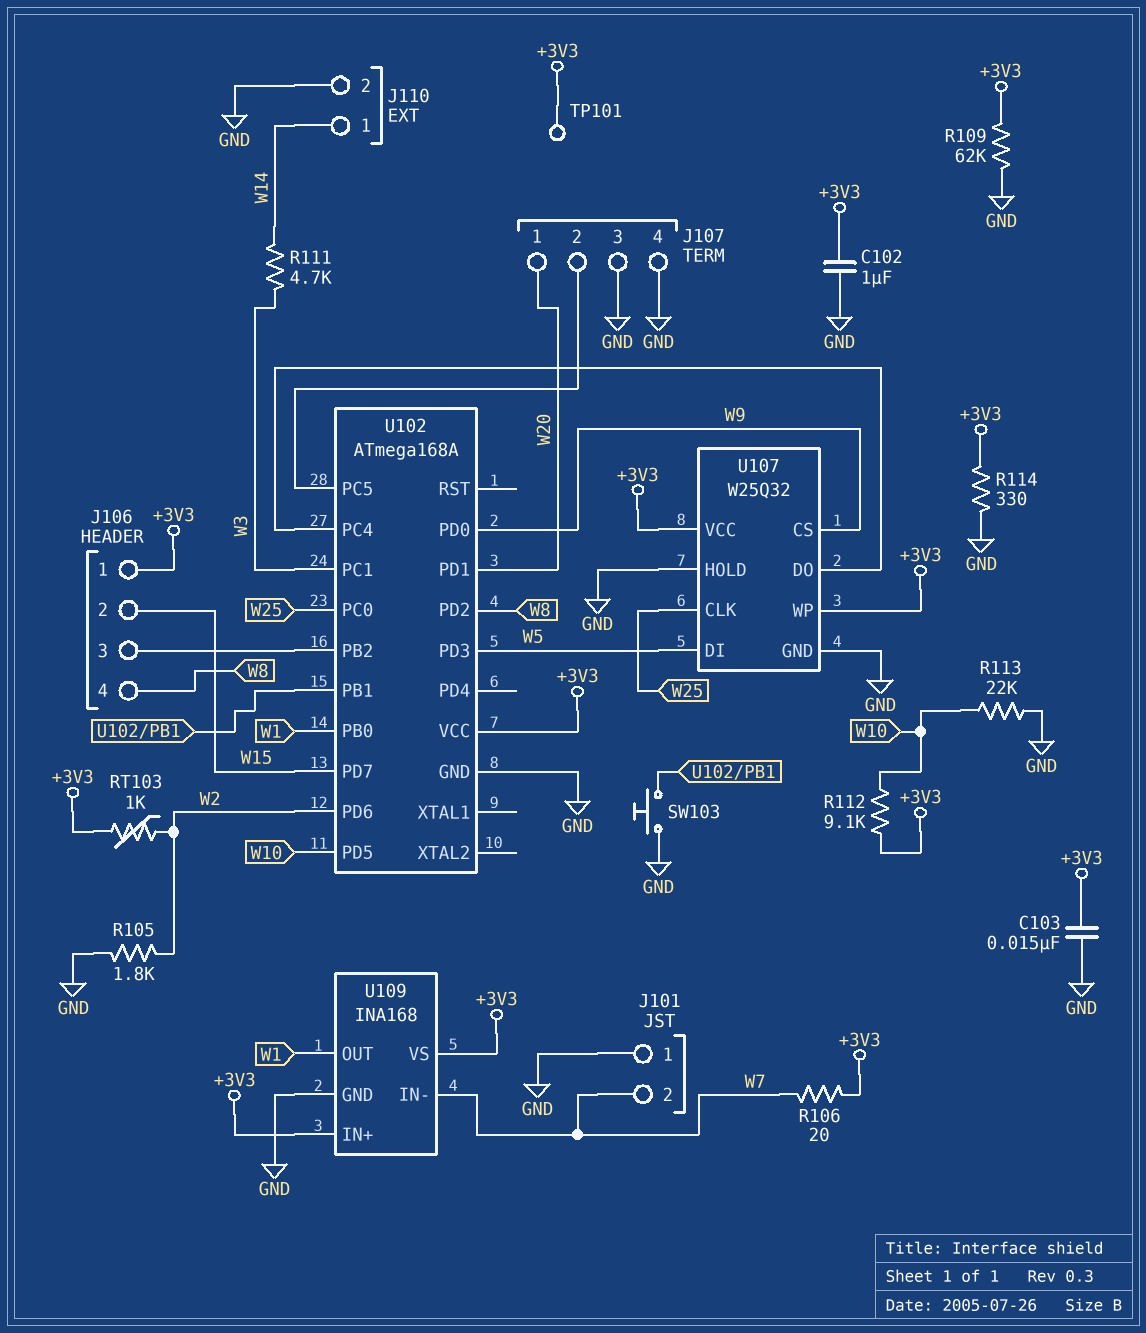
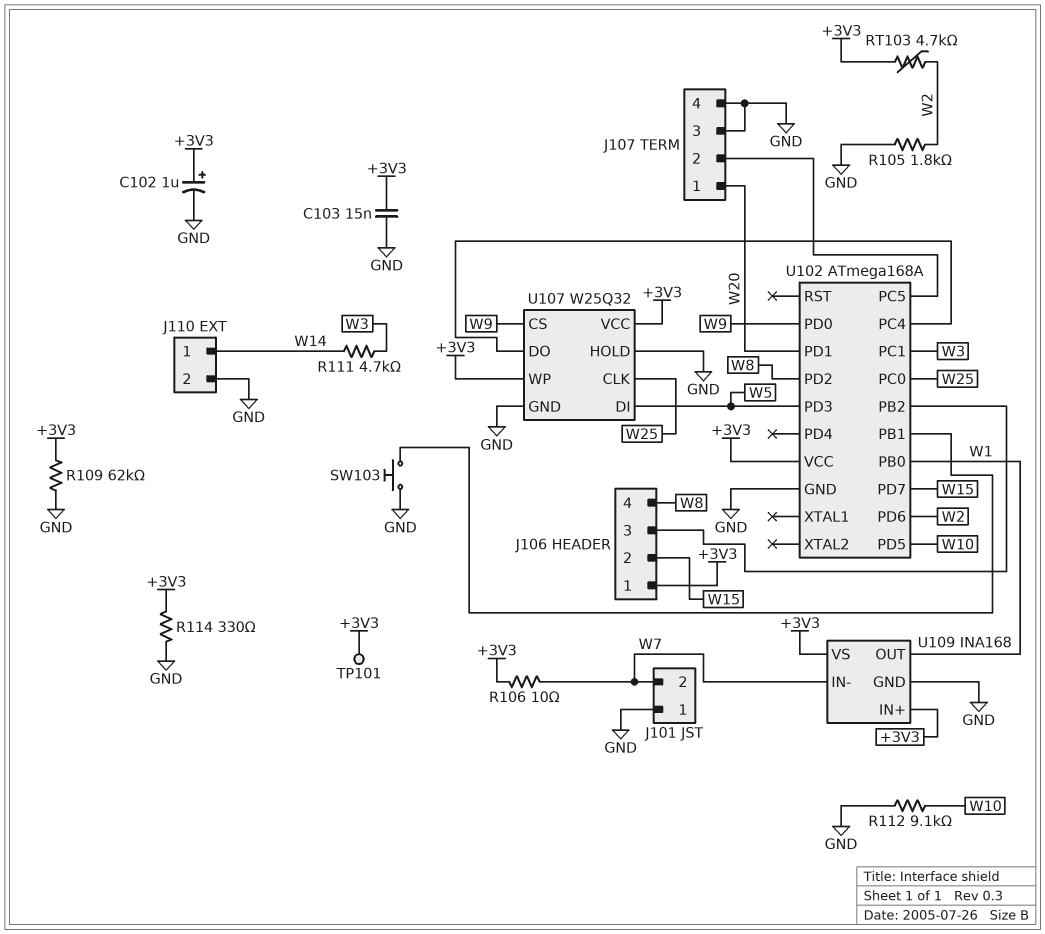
C102: 1uF (+3V3, GND) -> 1uF (plus +3V3, minus GND)
R106: 20 (+3V3, W7) -> 10 (+3V3, W7)
R112: 9.1k (+3V3, W10) -> 9.1k (GND, W10)
R113: 22k (GND, W10) -> none
RT103: 1k (+3V3, W2) -> 4.7k (+3V3, W2)

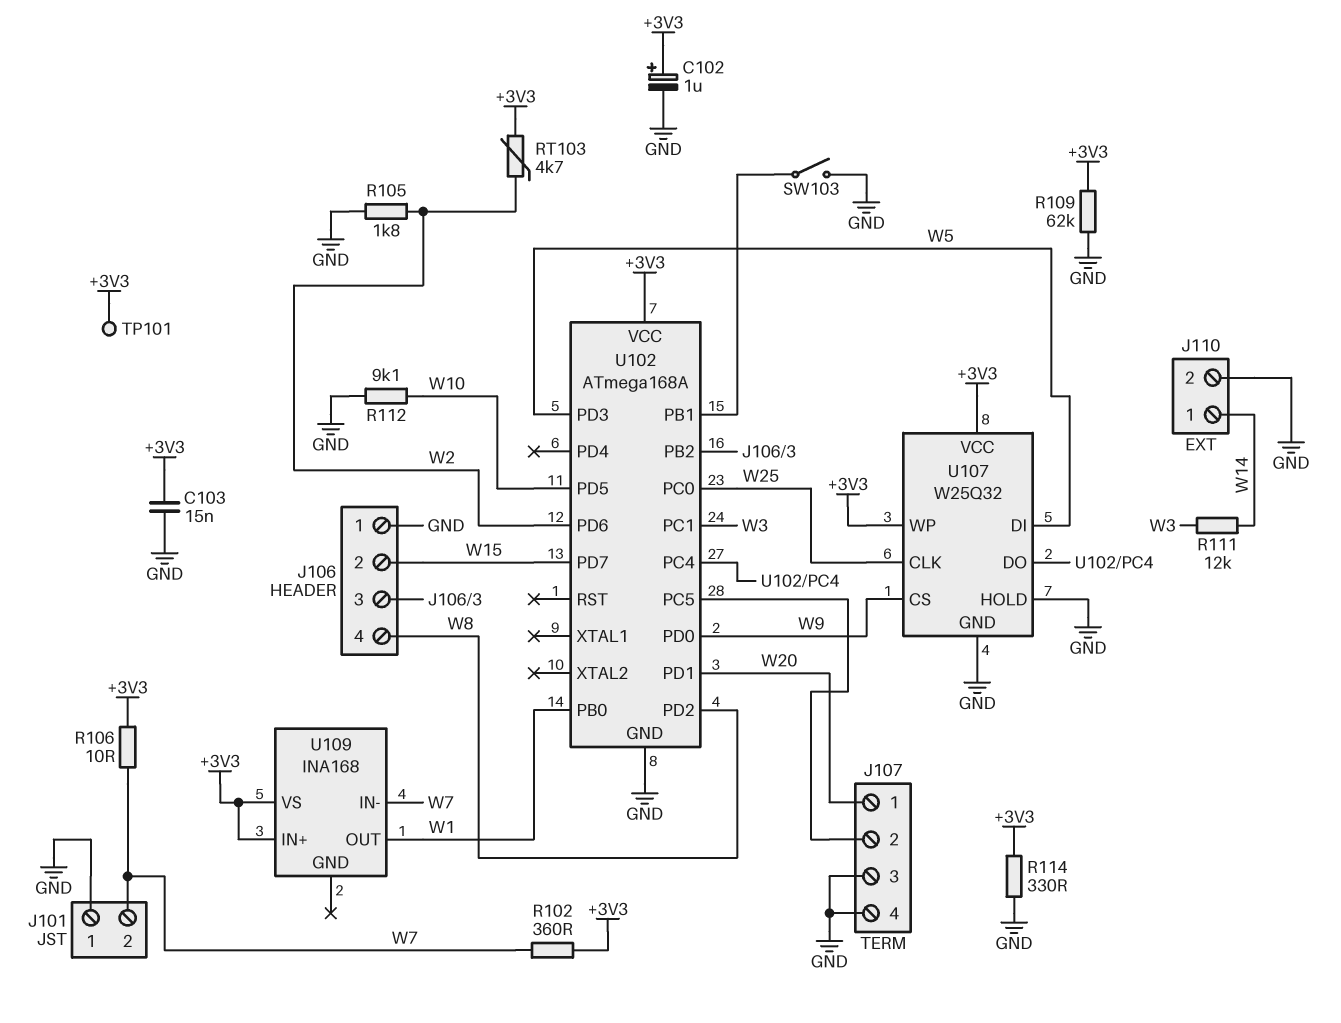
J106 pin 1: +3V3 -> GND
R102: none -> 360 (+3V3, W7)
R111: 4.7k (W3, W14) -> 12k (W3, W14)
SW103: button (GND, U102/PB1) -> switch (GND, U102/PB1)
U109 pin GND: GND -> none

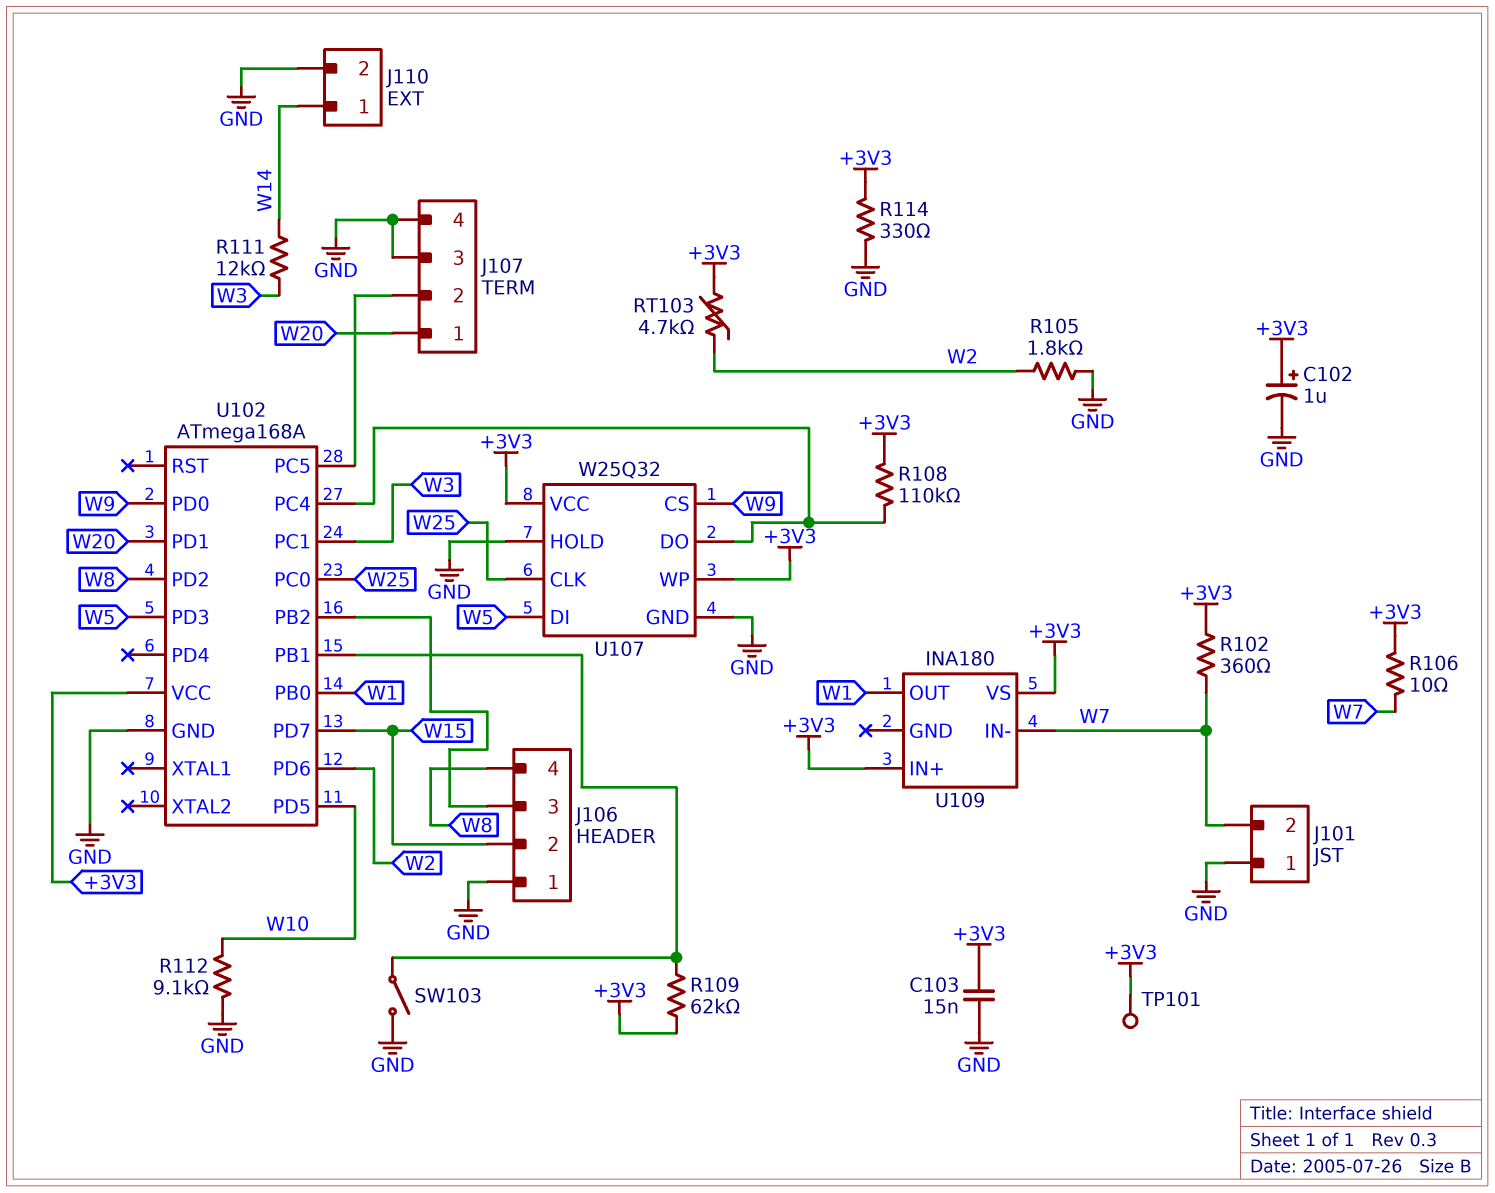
R108: none -> 110k (+3V3, U102/PC4)
R109: 62k (+3V3, GND) -> 62k (+3V3, U102/PB1)
U109: INA168 -> INA180

